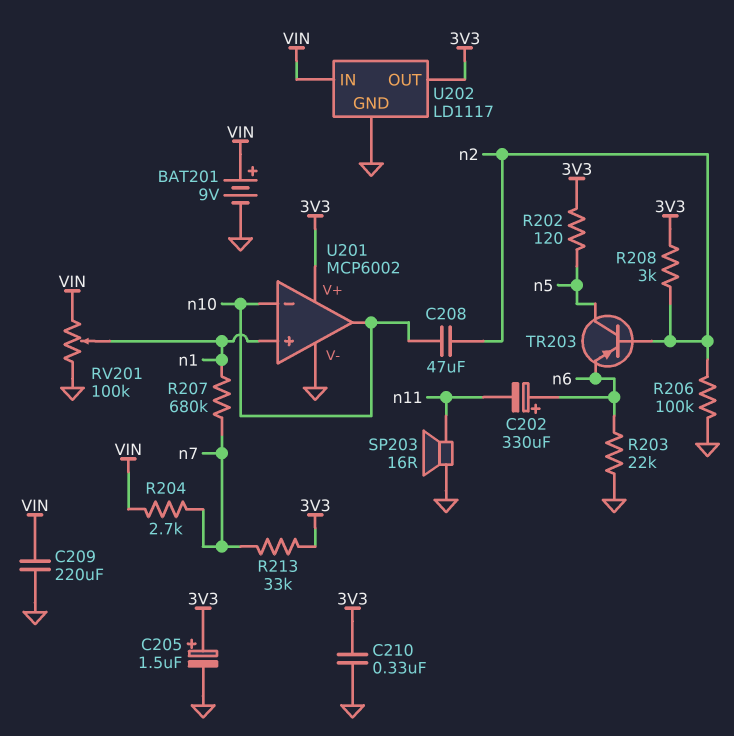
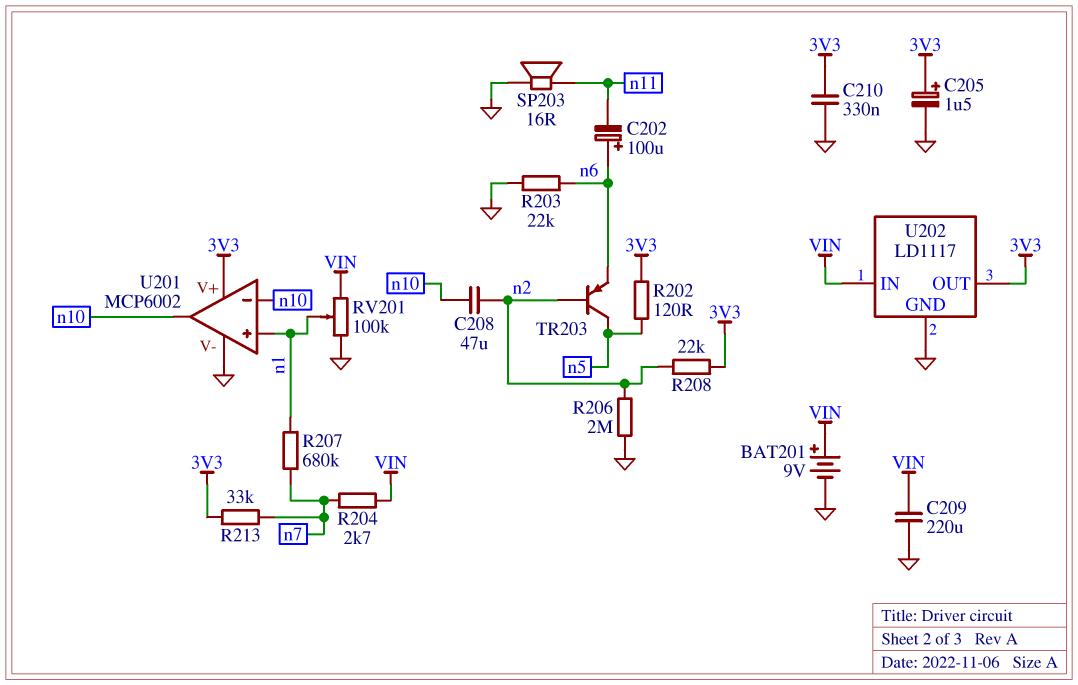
C202: 330uF (plus n6, minus n11) -> 100uF (plus n6, minus n11)
R206: 100k (GND, n2) -> 2M (GND, n2)
R208: 3k (3V3, n2) -> 22k (3V3, n2)

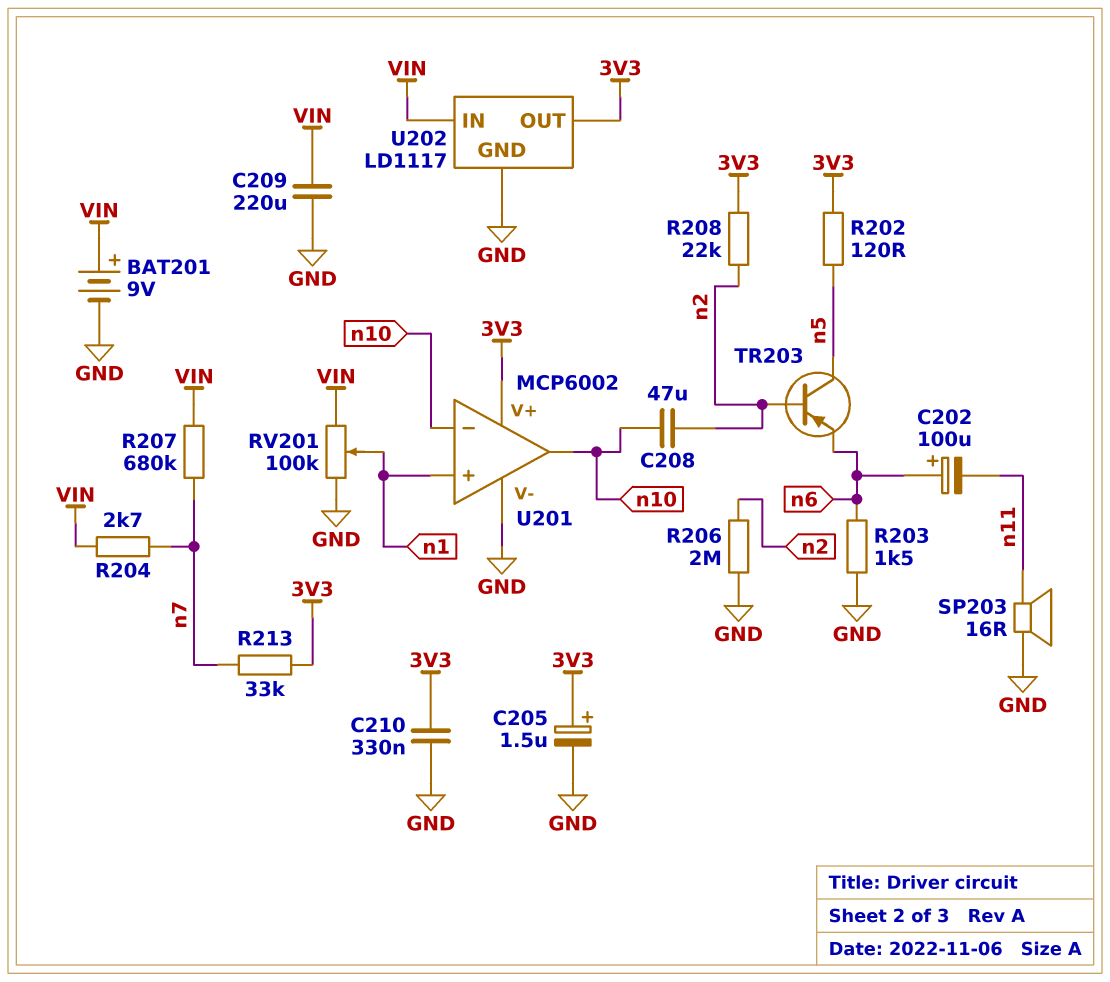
R203: 22k (GND, n6) -> 1.5k (GND, n6)
R207: 680k (n1, n7) -> 680k (VIN, n7)

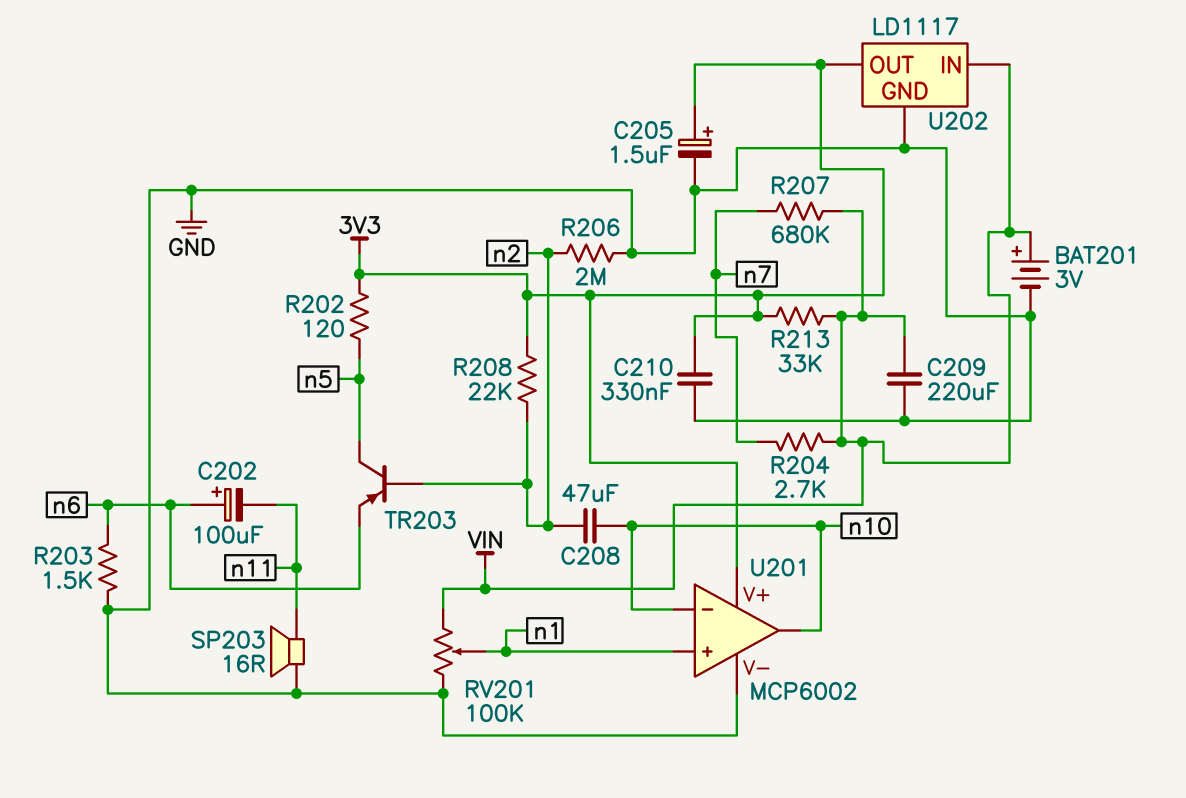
BAT201: 9V (plus VIN, minus GND) -> 3V (plus VIN, minus GND)
R213: 33k (3V3, n7) -> 33k (3V3, VIN)

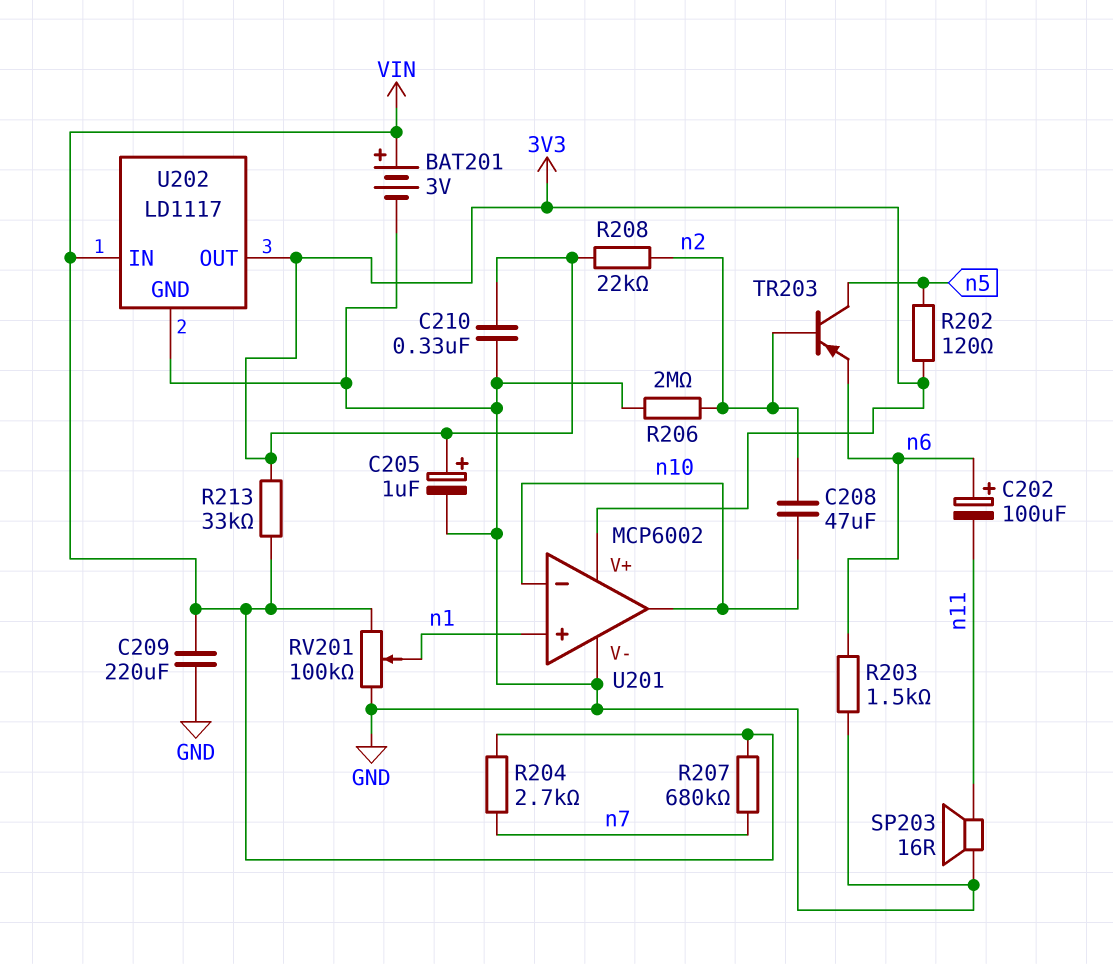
C205: 1.5uF (plus 3V3, minus GND) -> 1uF (plus 3V3, minus GND)

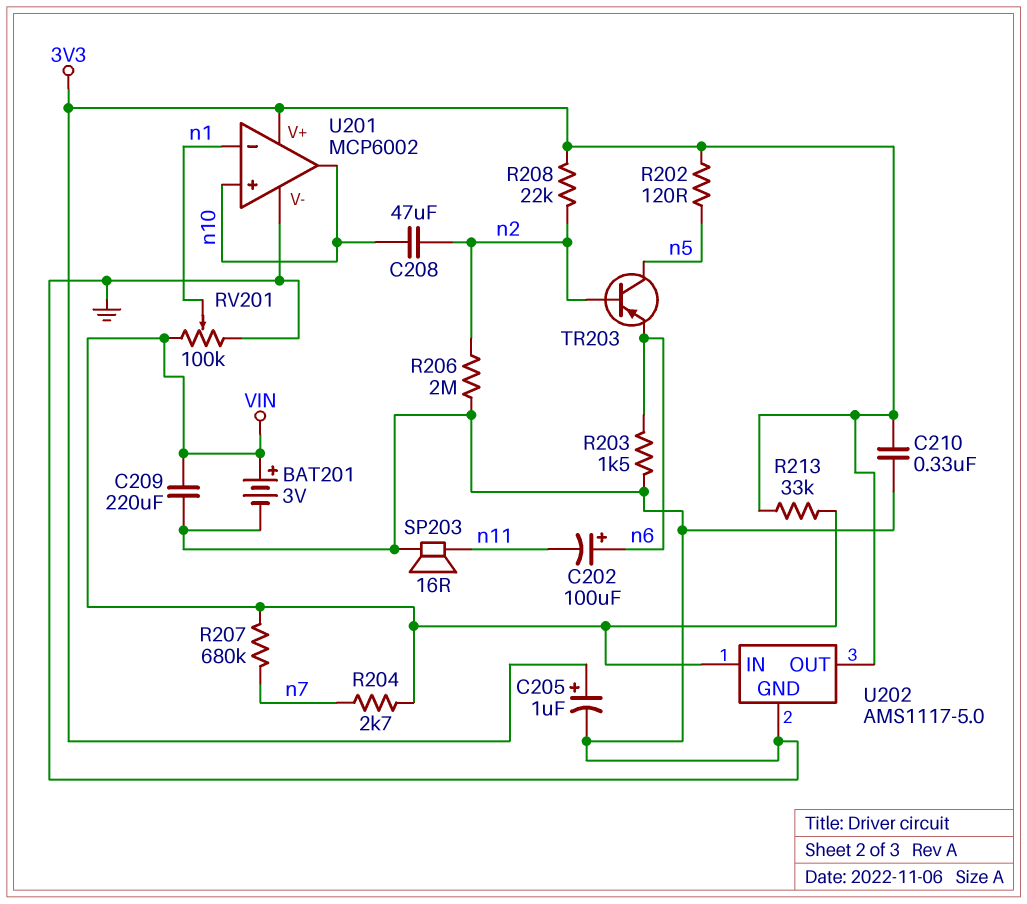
U201 pin in+: n1 -> n10
U201 pin in-: n10 -> n1
U202: LD1117 -> AMS1117-5.0

